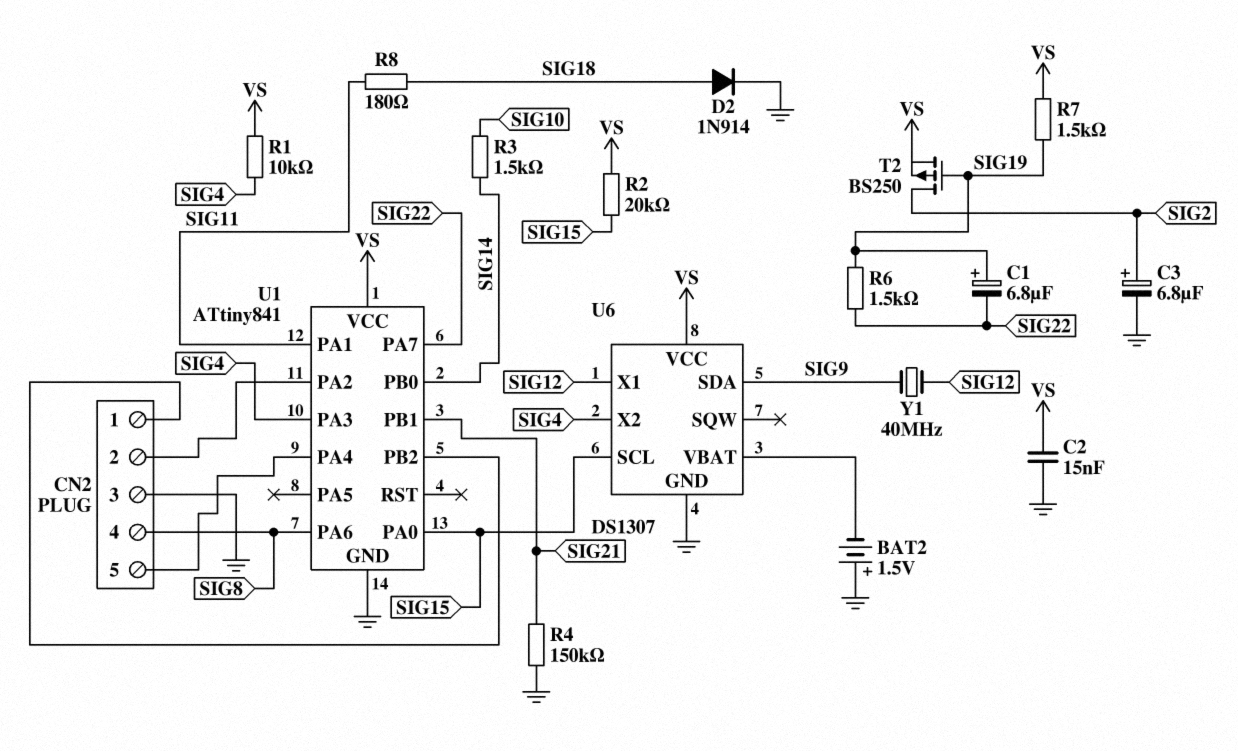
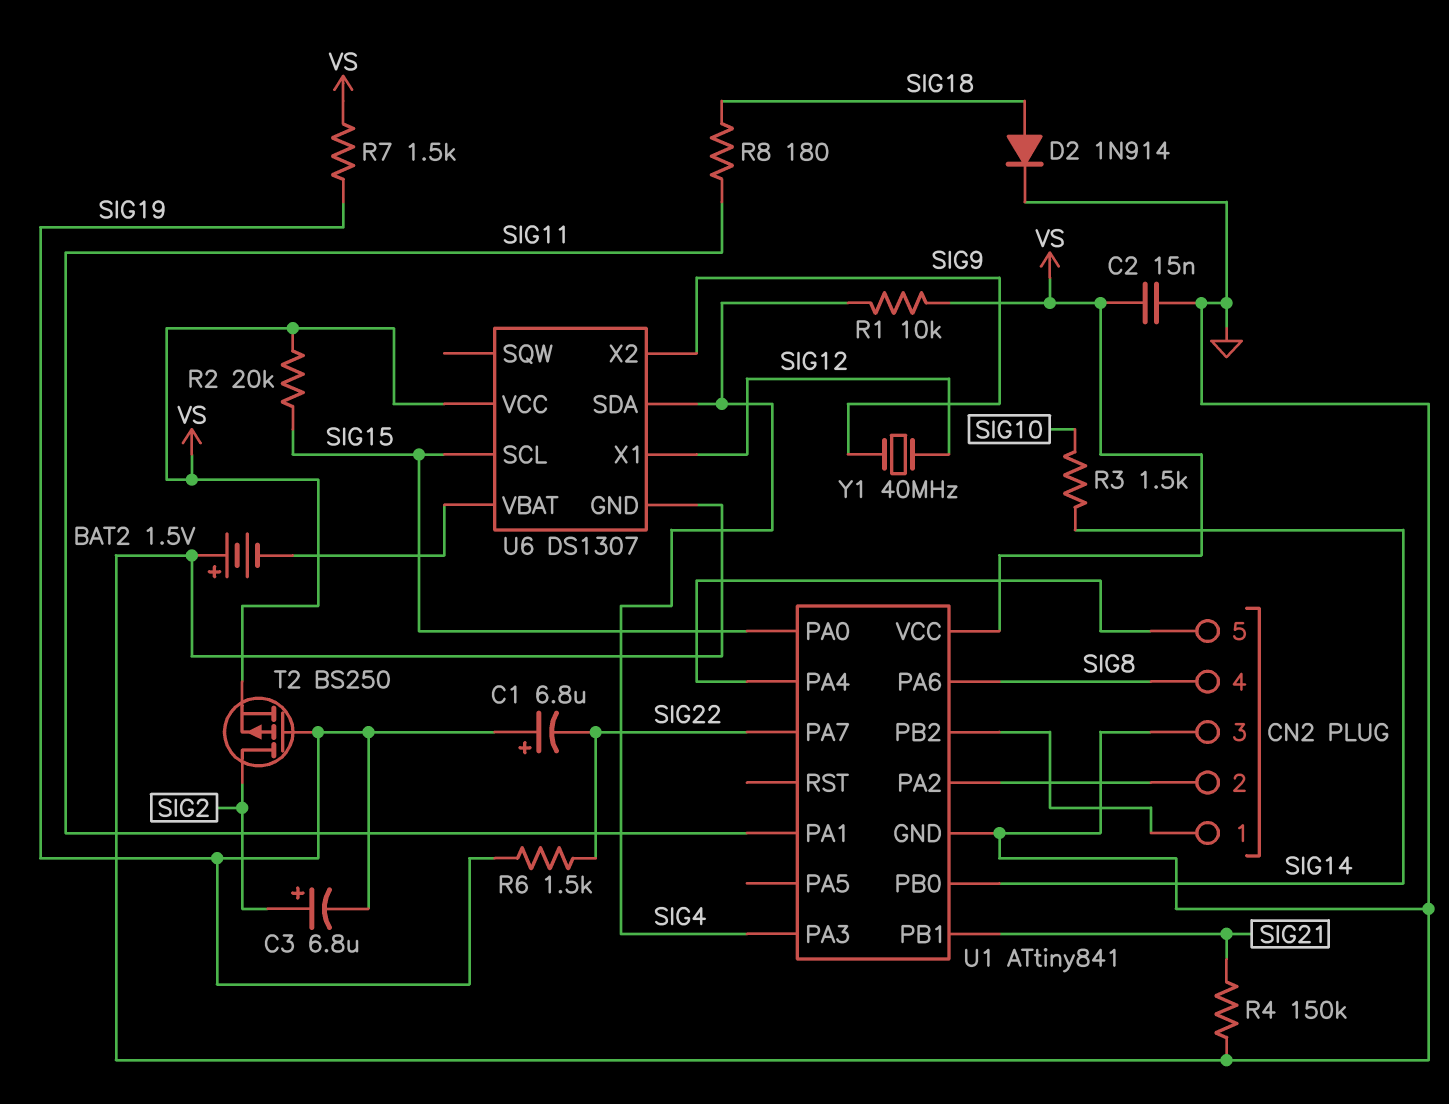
C3: 6.8uF (plus SIG2, minus GND) -> 6.8uF (plus SIG2, minus SIG19)
U6 pin SDA: SIG9 -> SIG4
U6 pin X2: SIG4 -> SIG9

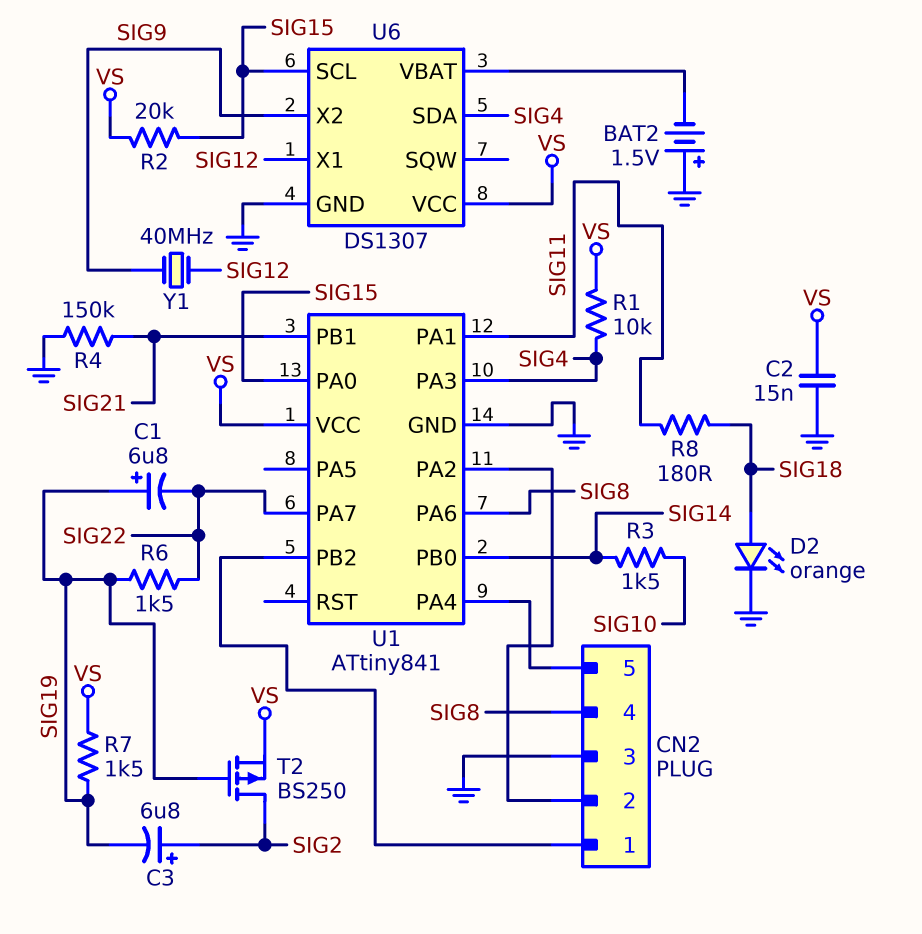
D2: diode 1N914 (A SIG18, K GND) -> LED orange (A SIG18, K GND)

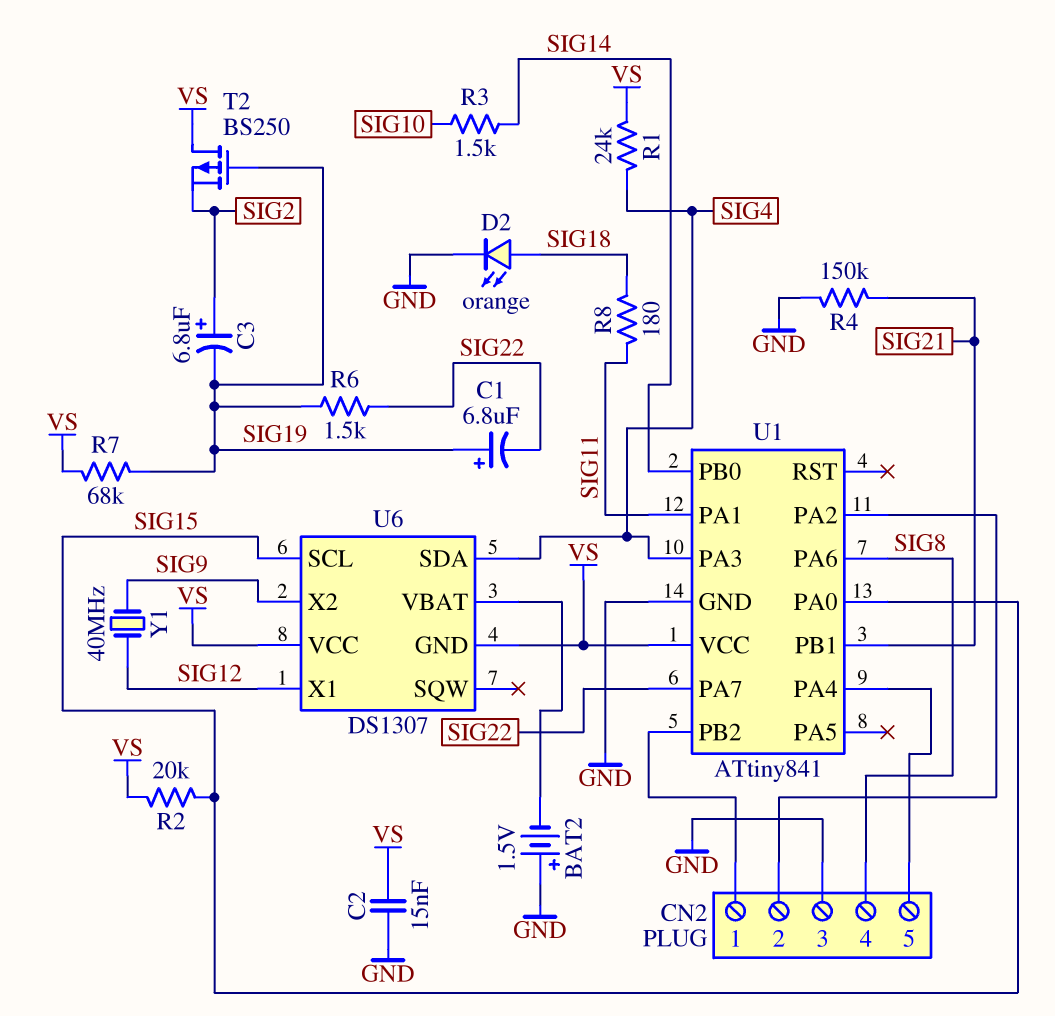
R1: 10k (SIG4, VS) -> 24k (SIG4, VS)
R7: 1.5k (SIG19, VS) -> 68k (SIG19, VS)
T2: PMOS BS250 (G SIG19, D SIG2, S VS) -> PMOS BS250 (G SIG19, D VS, S SIG2)
U6 pin GND: GND -> VS

